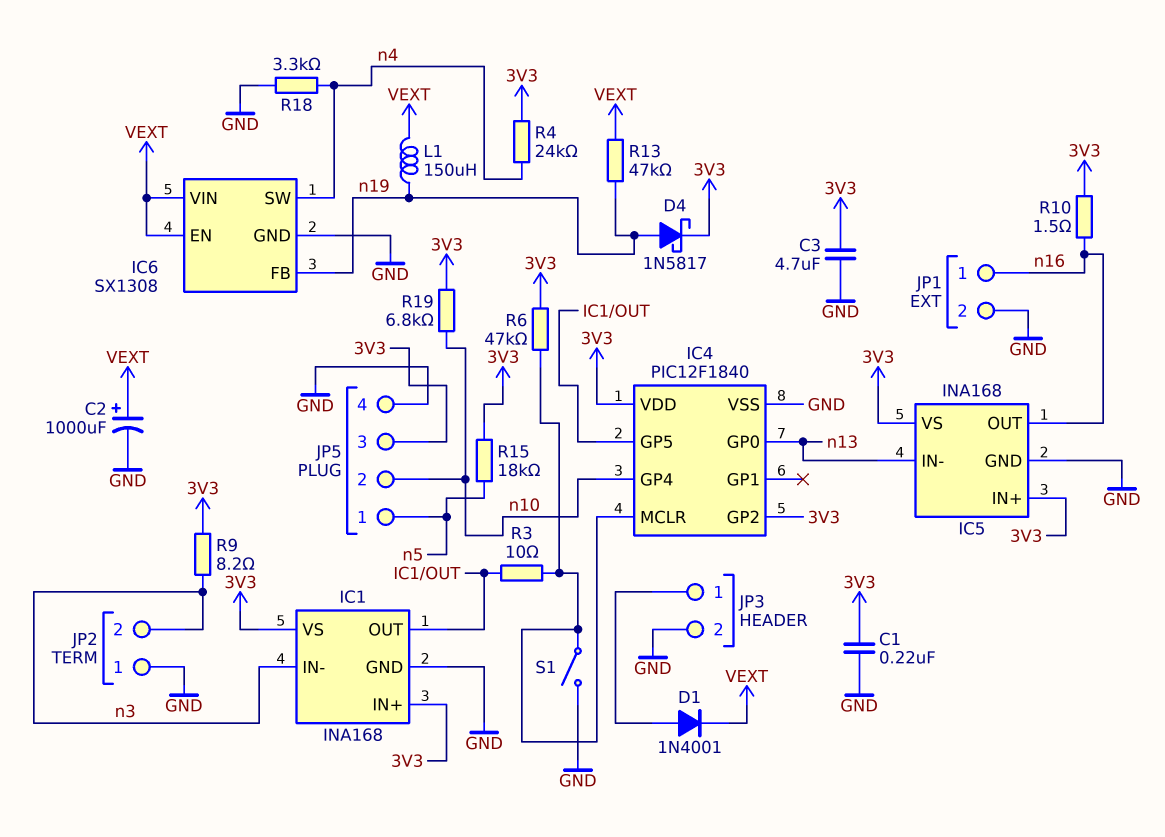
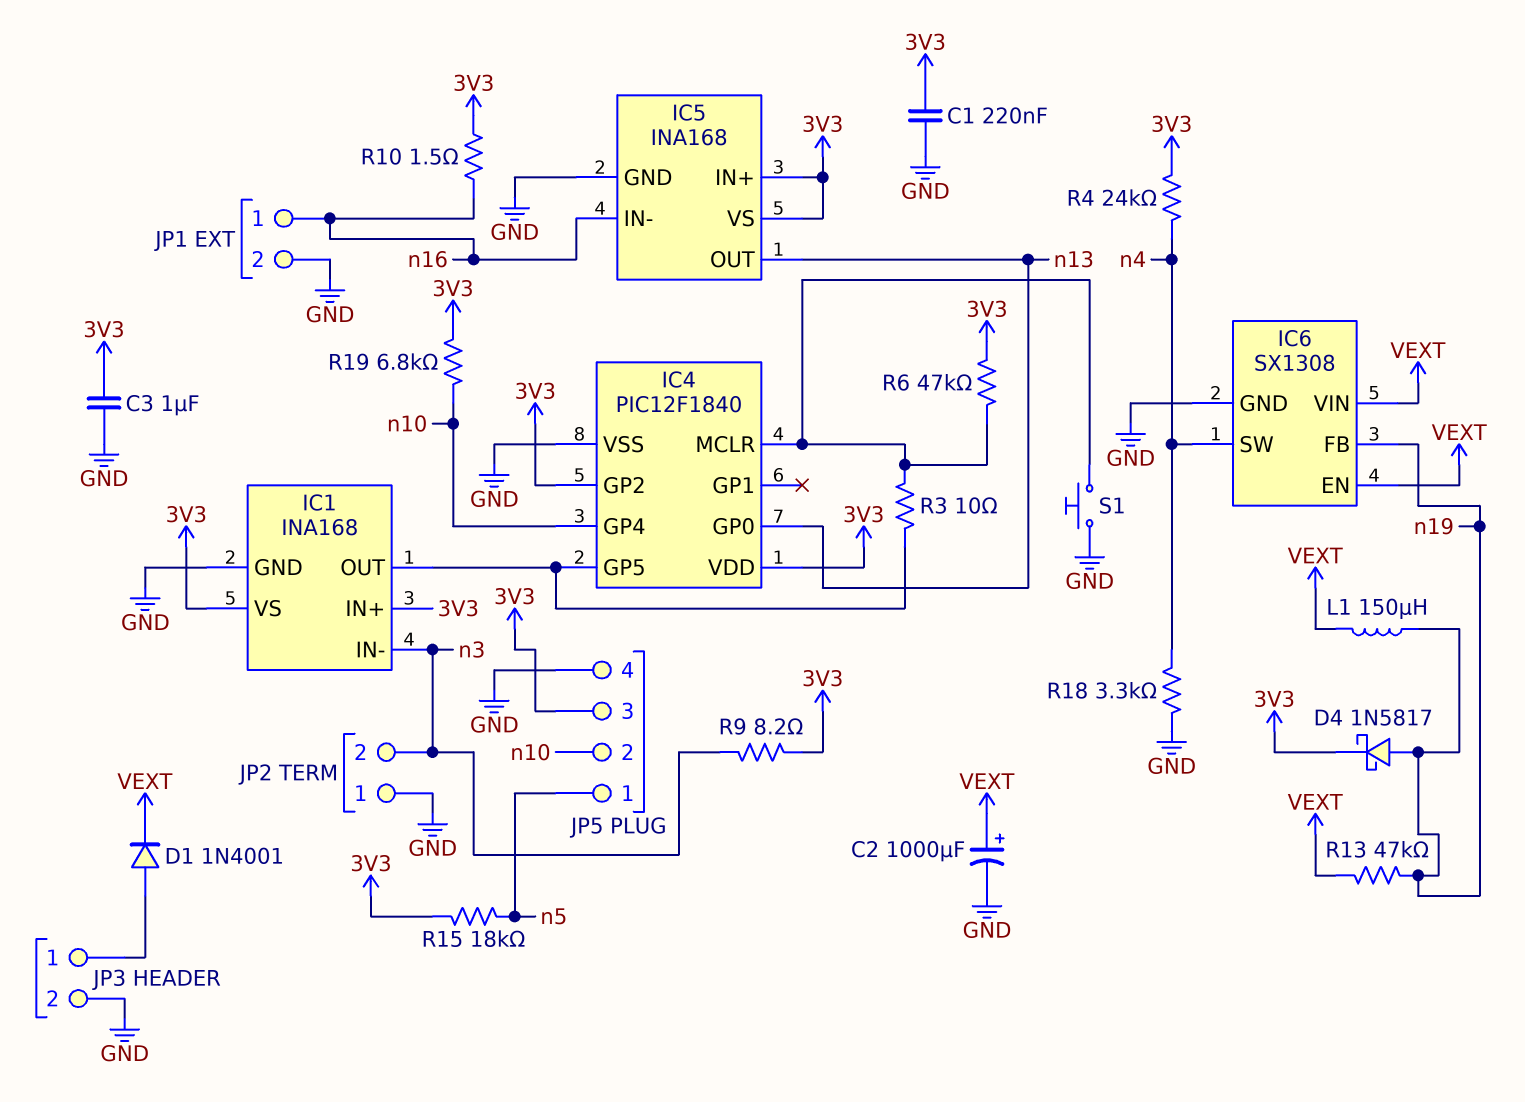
C3: 4.7uF (3V3, GND) -> 1uF (3V3, GND)
IC5 pin IN-: n13 -> n16
IC5 pin OUT: n16 -> n13
S1: switch (GND, IC4/MCLR) -> button (GND, IC4/MCLR)

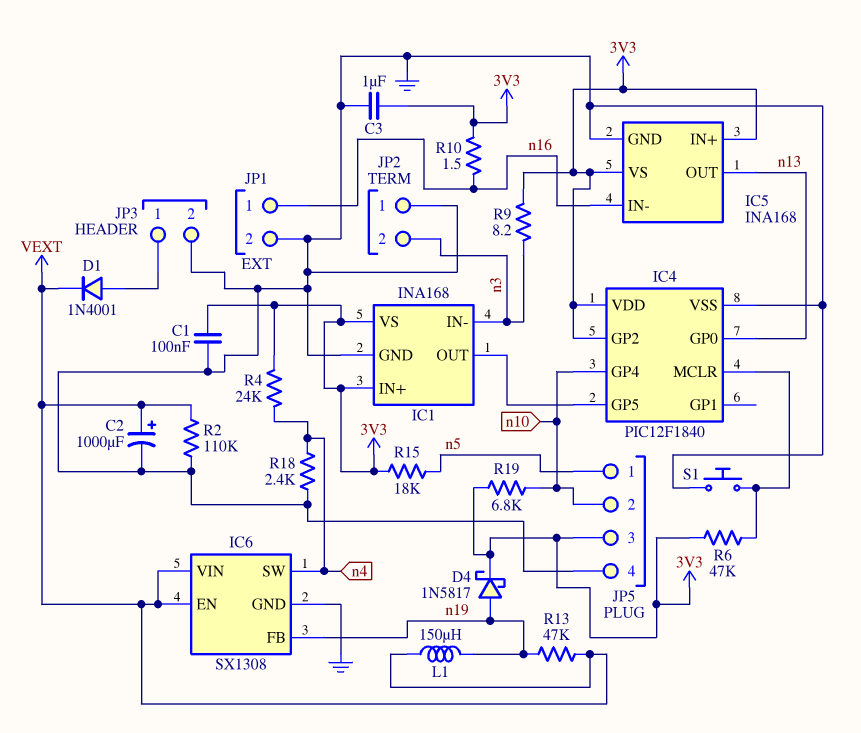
C1: 220nF (3V3, GND) -> 100nF (3V3, GND)
R2: none -> 110k (GND, VEXT)
R3: 10 (IC1/OUT, IC4/MCLR) -> none
R18: 3.3k (GND, n4) -> 2.4k (GND, n4)

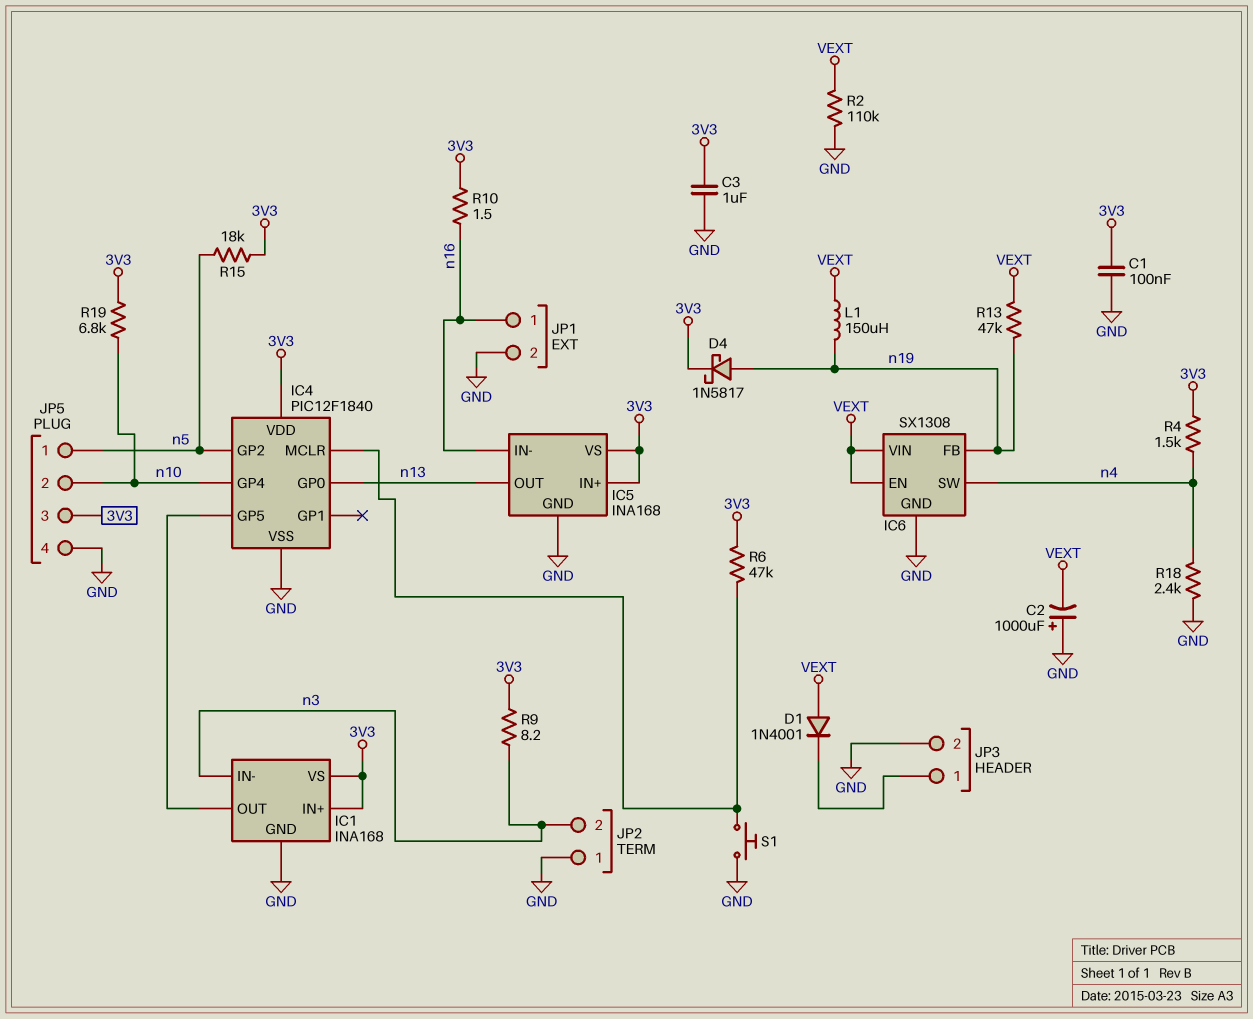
C2: 1000uF (plus VEXT, minus GND) -> 1000uF (plus GND, minus VEXT)
D1: diode 1N4001 (A JP3/1, K VEXT) -> diode 1N4001 (A VEXT, K JP3/1)
IC4 pin GP2: 3V3 -> n5
R4: 24k (3V3, n4) -> 1.5k (3V3, n4)

